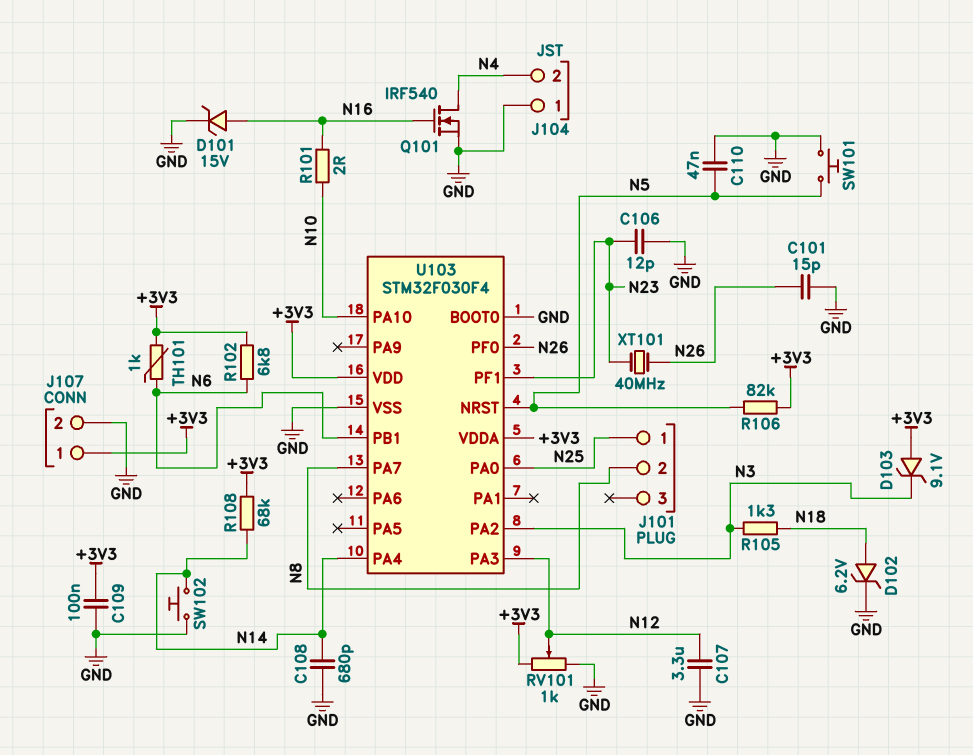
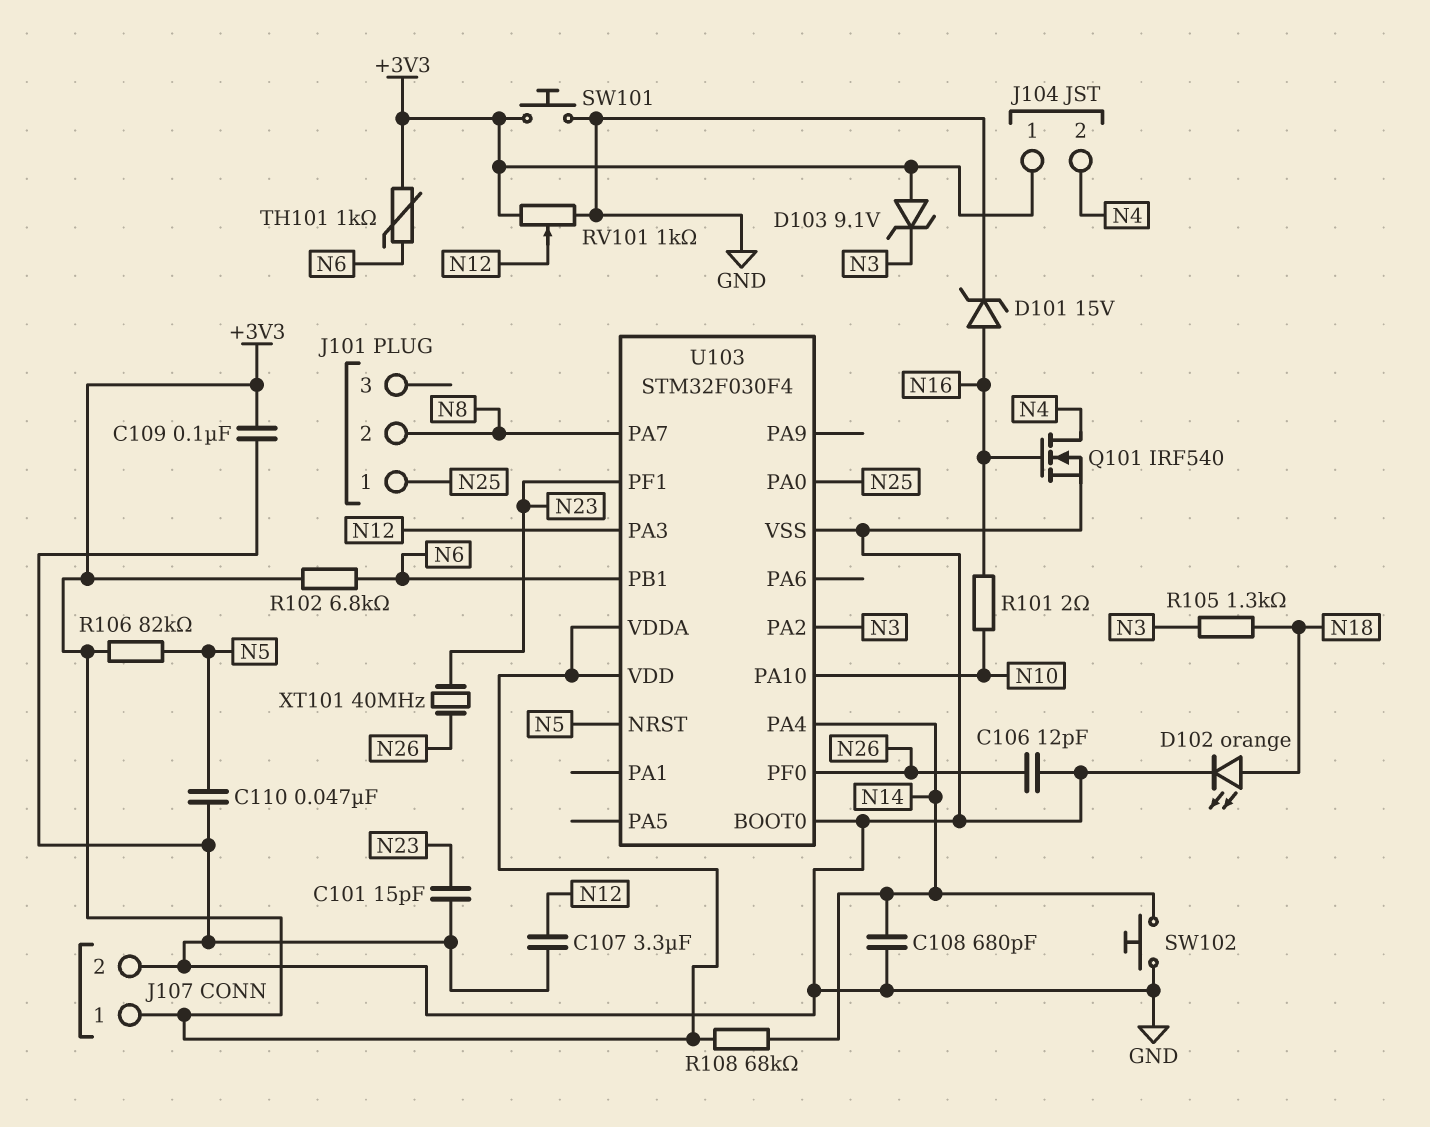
C101: 15pF (GND, N26) -> 15pF (GND, N23)
C106: 12pF (GND, N23) -> 12pF (GND, N26)
D102: zener 6.2V (A N18, K GND) -> LED orange (A N18, K GND)
J104 pin 1: GND -> +3V3
SW101: button (GND, N5) -> button (+3V3, GND)

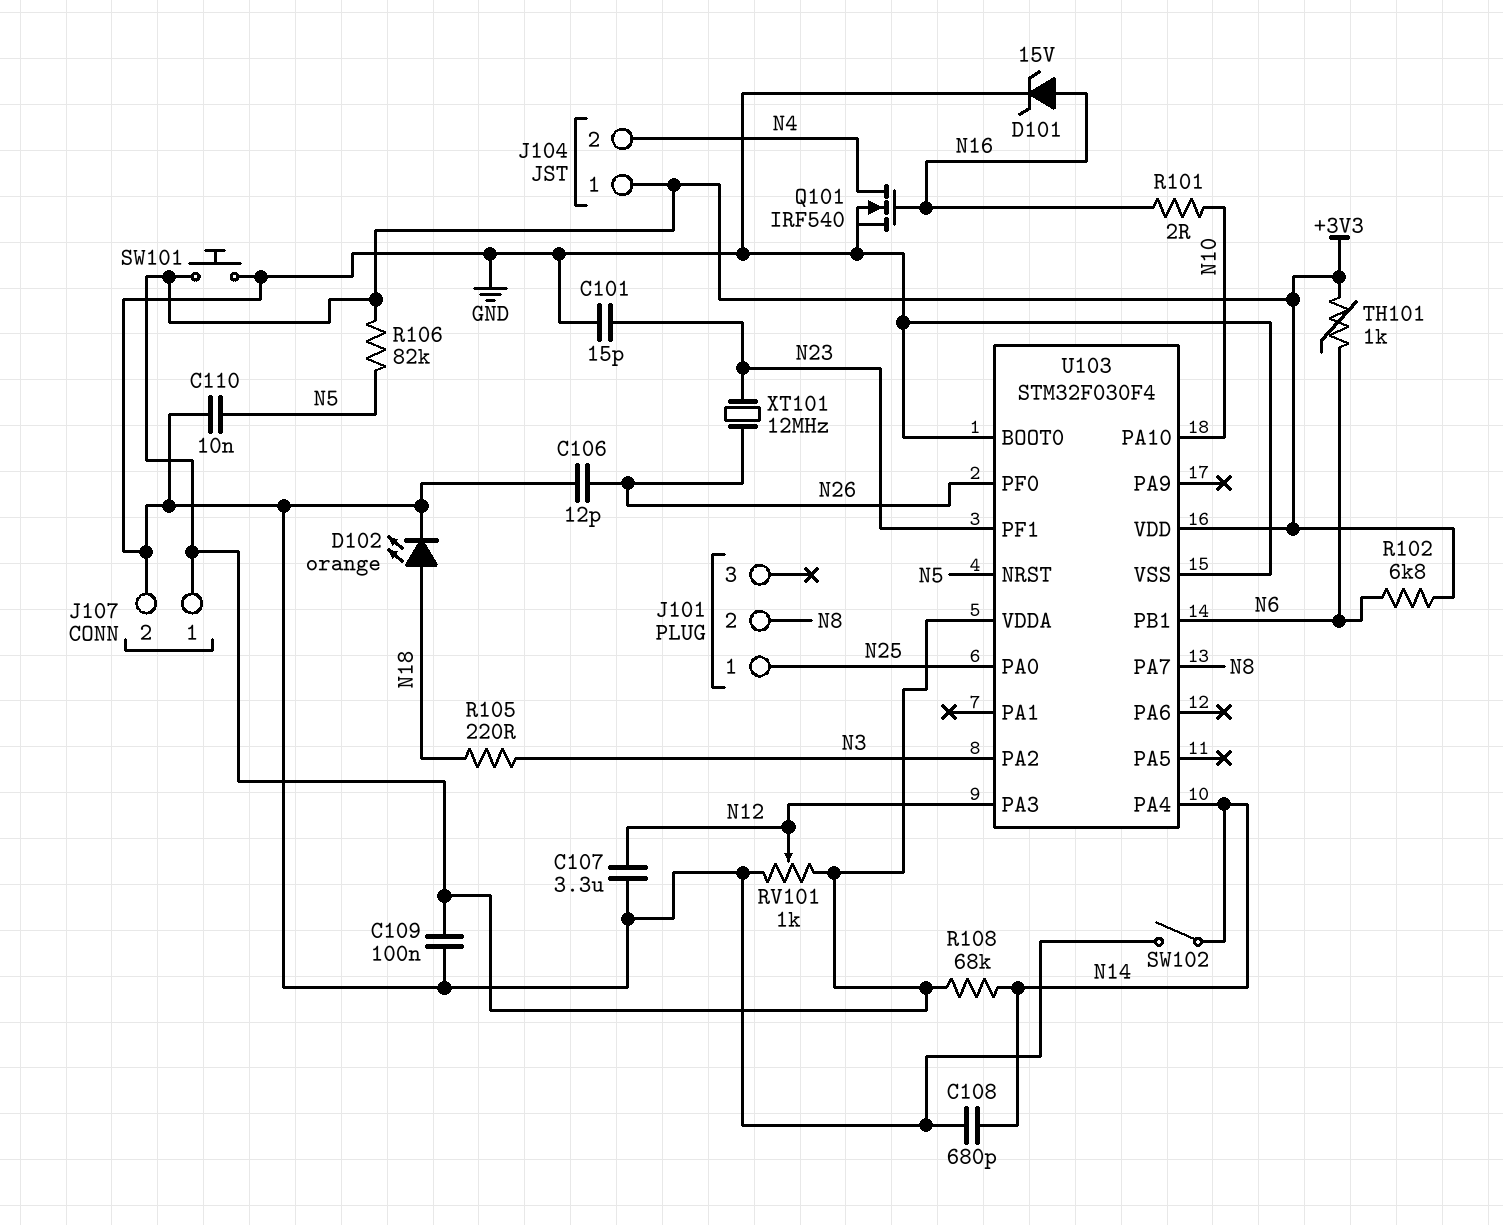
C110: 47nF (GND, N5) -> 10nF (GND, N5)
D103: zener 9.1V (A +3V3, K N3) -> none
R105: 1.3k (N3, N18) -> 220 (N3, N18)
SW102: button (GND, N14) -> switch (GND, N14)
XT101: 40MHz (N23, N26) -> 12MHz (N23, N26)

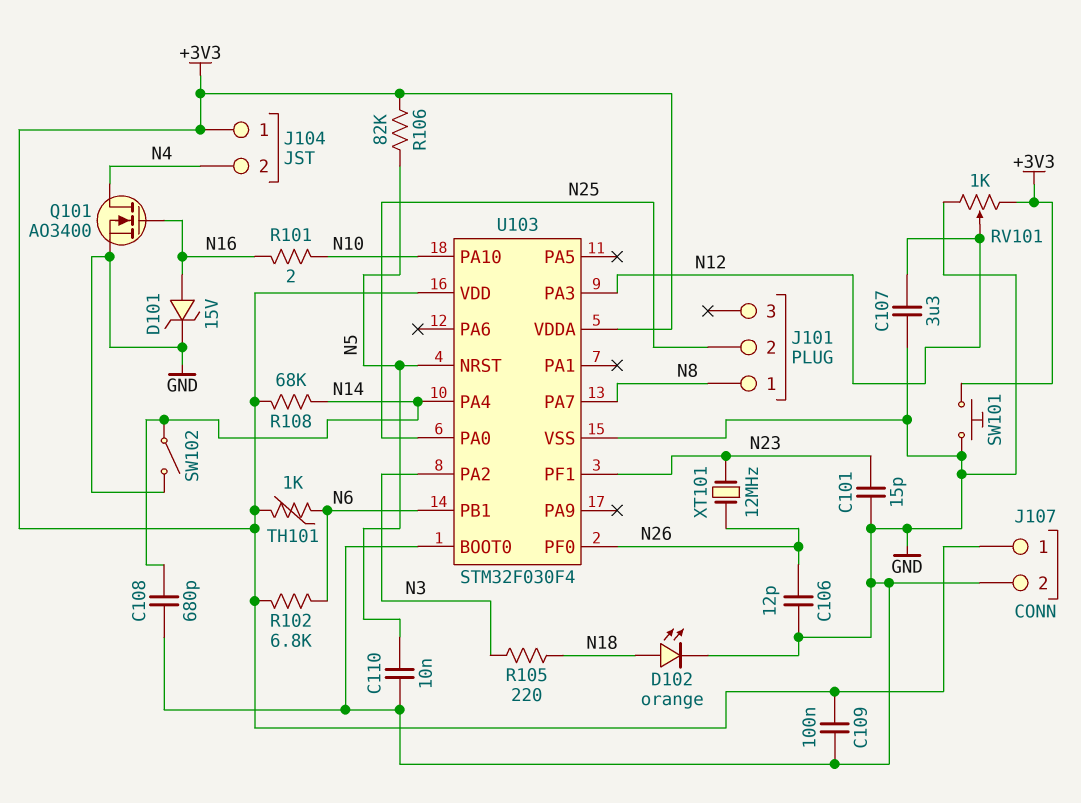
J101 pin 1: N25 -> N8
J101 pin 2: N8 -> N25
Q101: NMOS IRF540 (G N16, D N4, S GND) -> NMOS AO3400 (G N16, D N4, S GND)

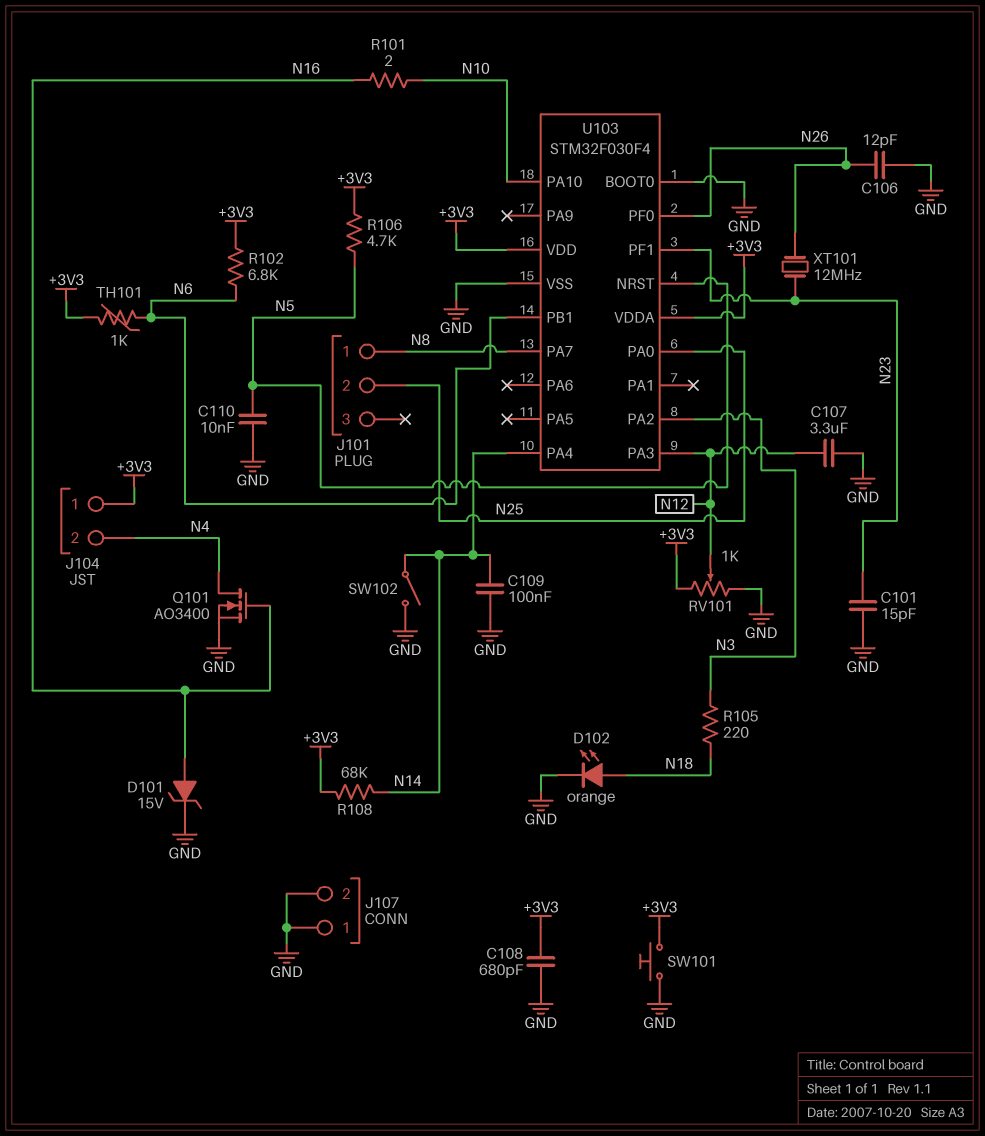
C108: 680pF (GND, N14) -> 680pF (+3V3, GND)
C109: 100nF (+3V3, GND) -> 100nF (GND, N14)
J107 pin 1: +3V3 -> GND
R106: 82k (+3V3, N5) -> 4.7k (+3V3, N5)

